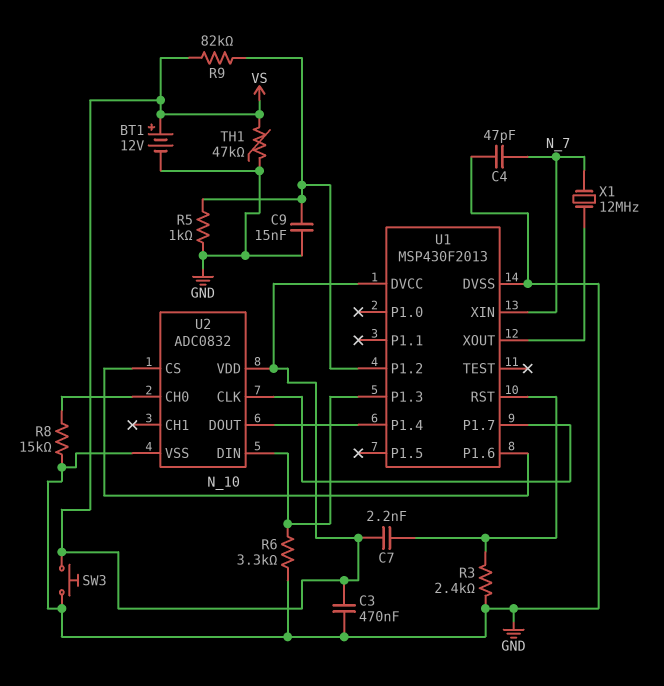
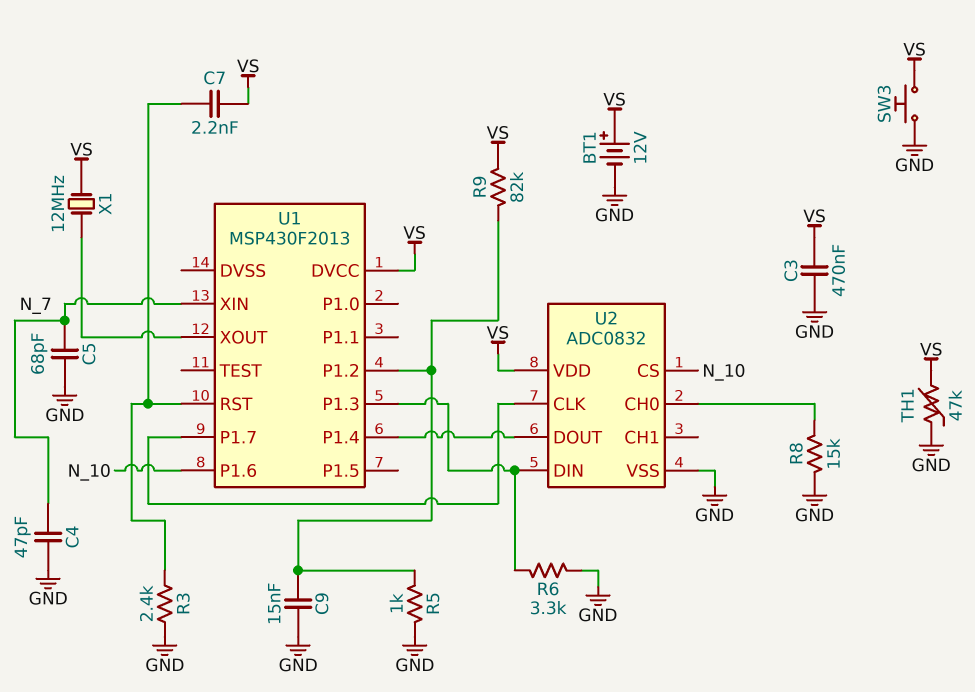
C5: none -> 68pF (GND, N_7)
U1 pin DVSS: GND -> none
X1: 12MHz (N_7, U1/XOUT) -> 12MHz (U1/XOUT, VS)

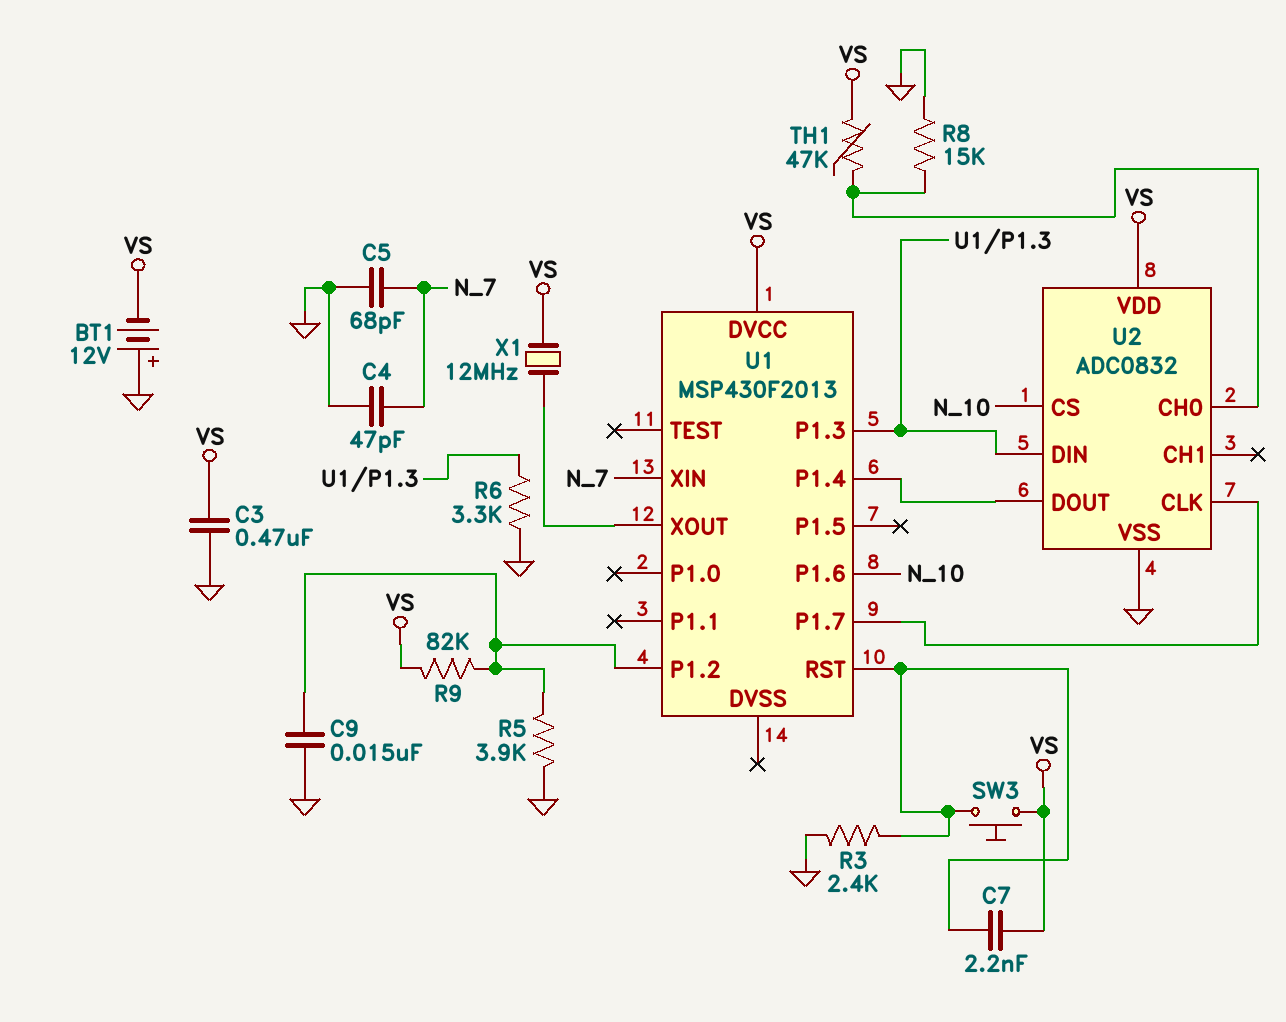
BT1: 12V (plus VS, minus GND) -> 12V (plus GND, minus VS)
R5: 1k (GND, U1/P1.2) -> 3.9k (GND, U1/P1.2)
SW3: button (GND, VS) -> button (U1/RST, VS)
TH1: 47k (GND, VS) -> 47k (U2/CH0, VS)

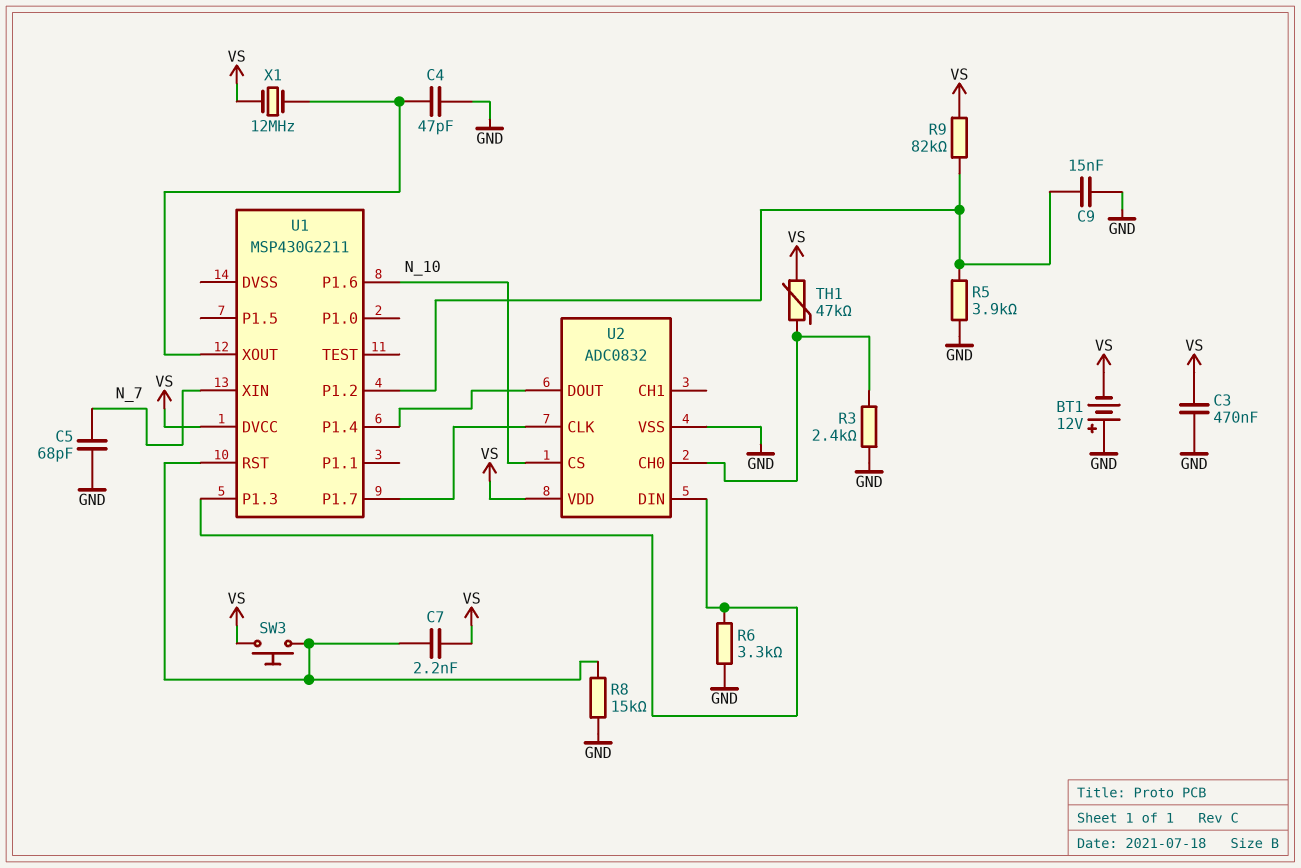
C4: 47pF (GND, N_7) -> 47pF (GND, U1/XOUT)
R3: 2.4k (GND, U1/RST) -> 2.4k (GND, U2/CH0)
R8: 15k (GND, U2/CH0) -> 15k (GND, U1/RST)
U1: MSP430F2013 -> MSP430G2211

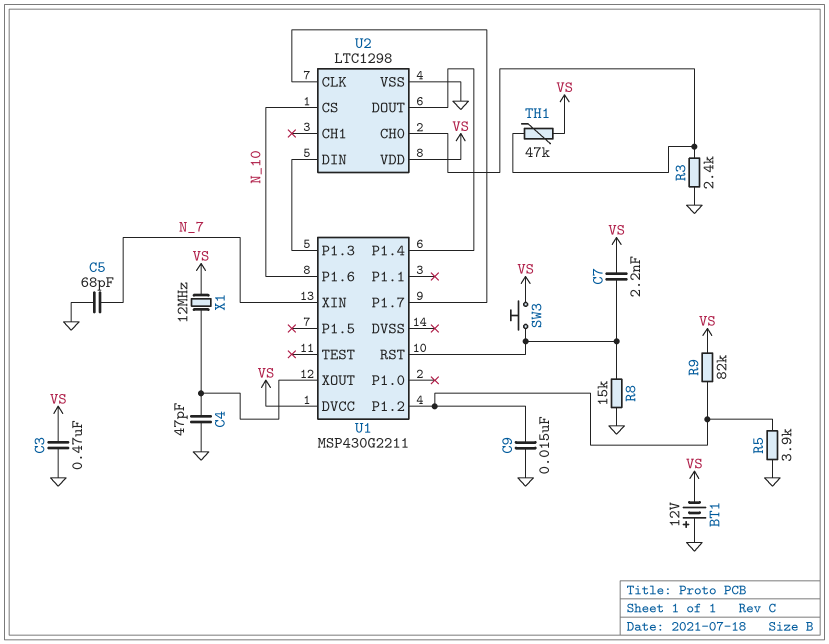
R6: 3.3k (GND, U1/P1.3) -> none
U2: ADC0832 -> LTC1298

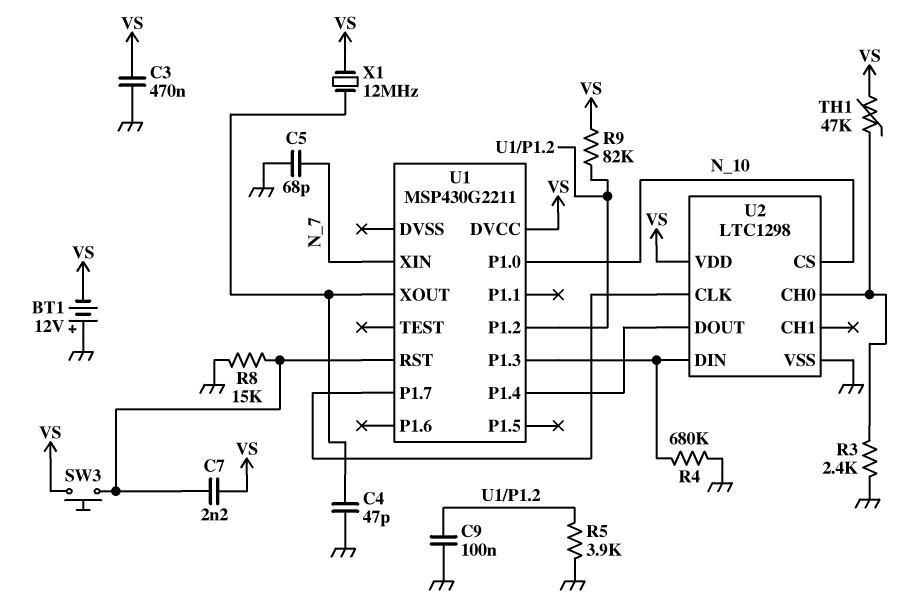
C9: 15nF (GND, U1/P1.2) -> 100nF (GND, U1/P1.2)
R4: none -> 680k (GND, U1/P1.3)
U1 pin P1.0: none -> N_10
U1 pin P1.6: N_10 -> none

